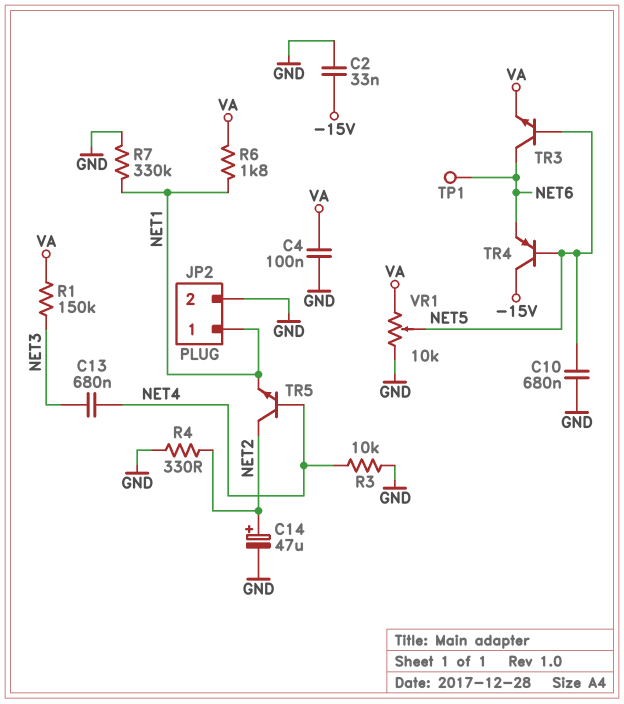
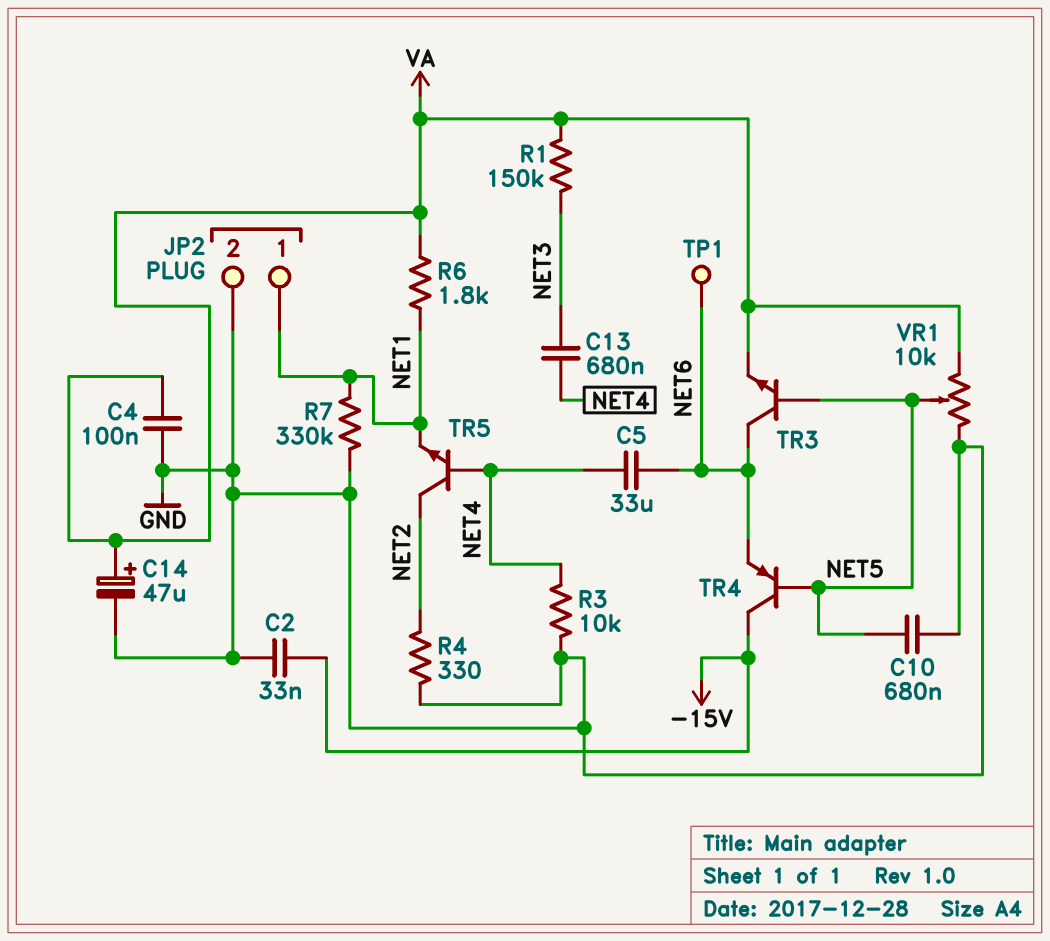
C5: none -> 33uF (NET4, NET6)
C14: 47uF (plus NET2, minus GND) -> 47uF (plus VA, minus GND)

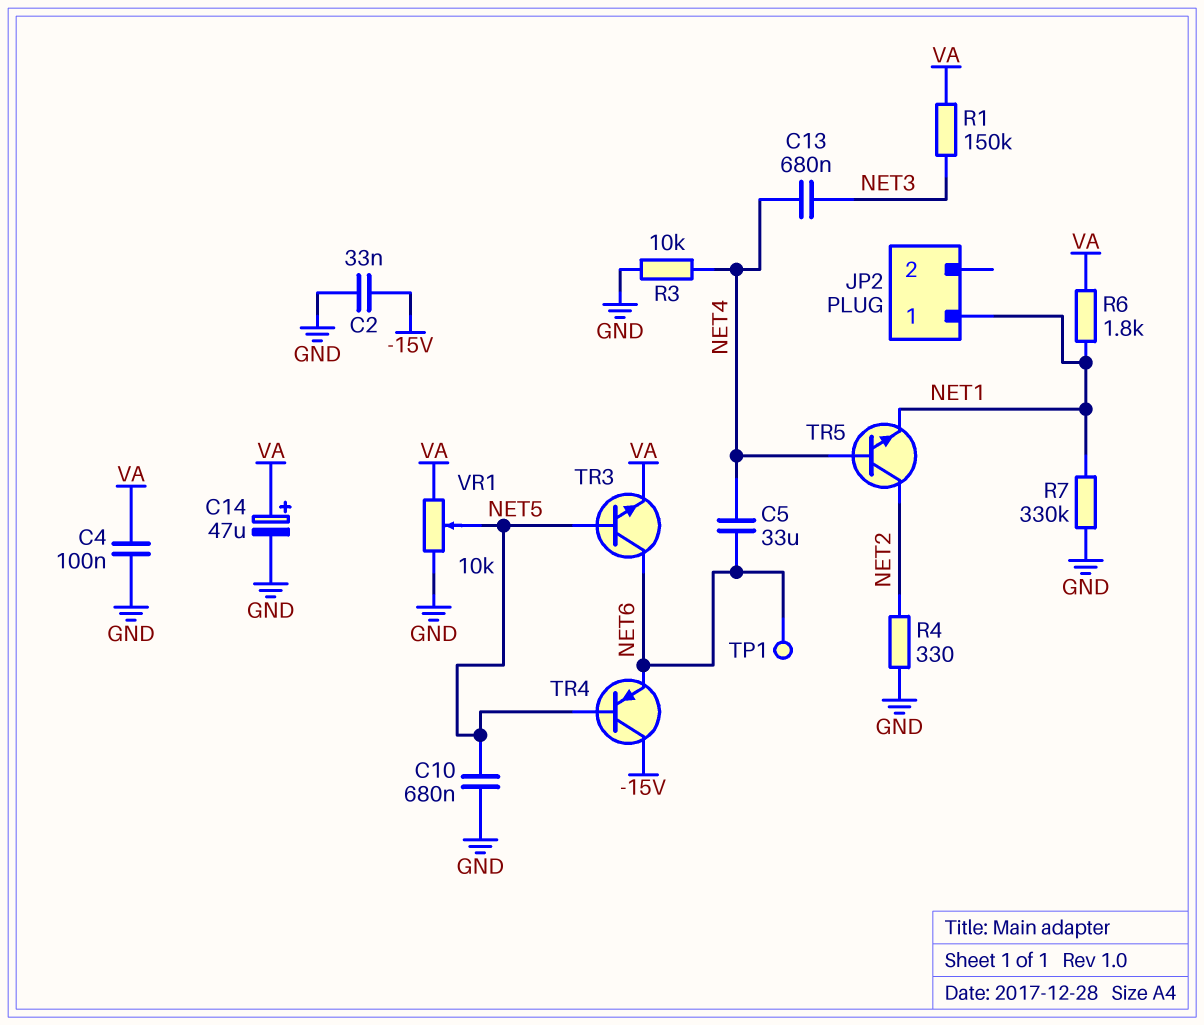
JP2 pin 2: GND -> none

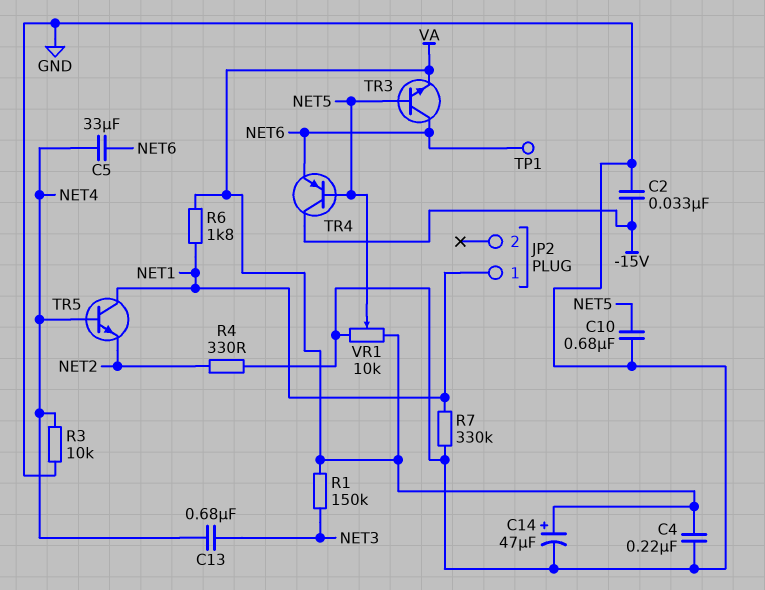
C4: 100nF (GND, VA) -> 220nF (GND, VA)
TR5: NPN (B NET4, C NET2, E NET1) -> NPN (B NET4, C NET1, E NET2)

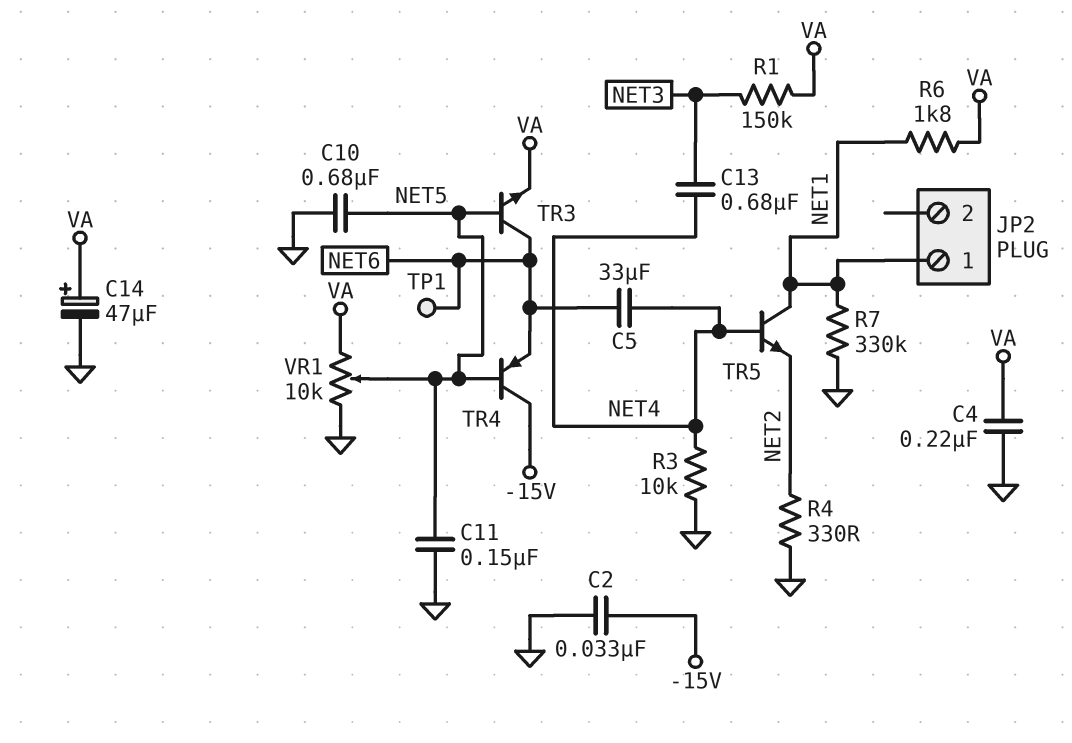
C11: none -> 150nF (GND, NET5)

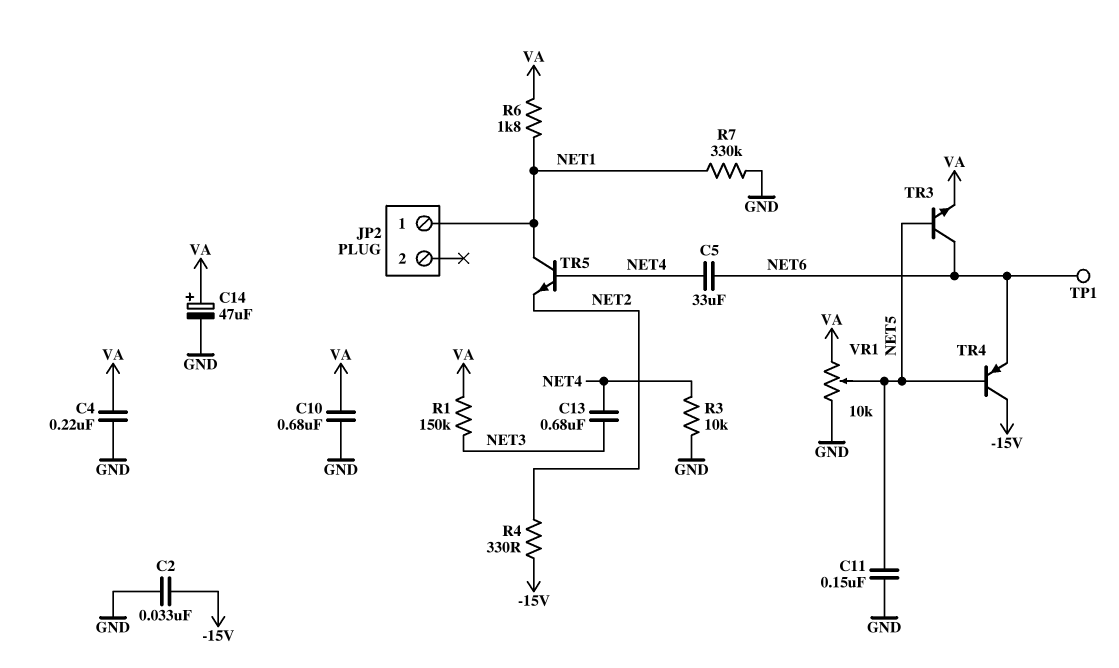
C10: 680nF (GND, NET5) -> 680nF (GND, VA)
R4: 330 (GND, NET2) -> 330 (-15V, NET2)

